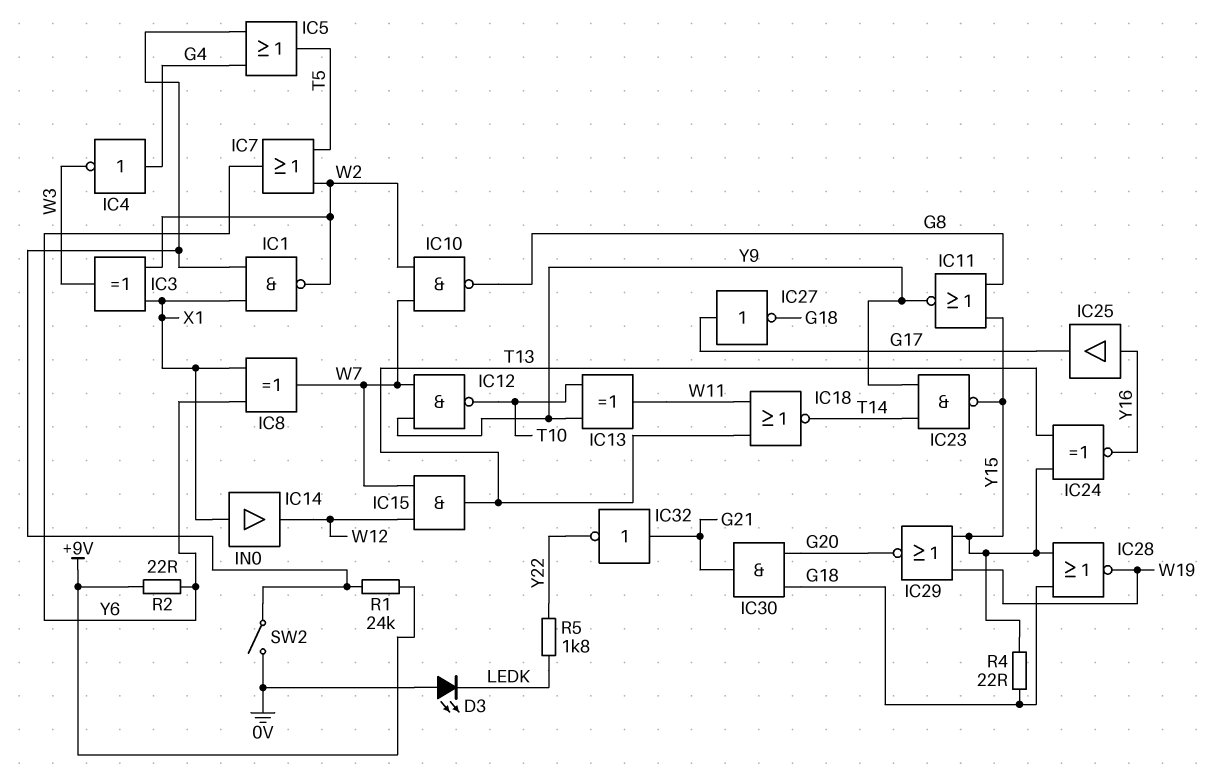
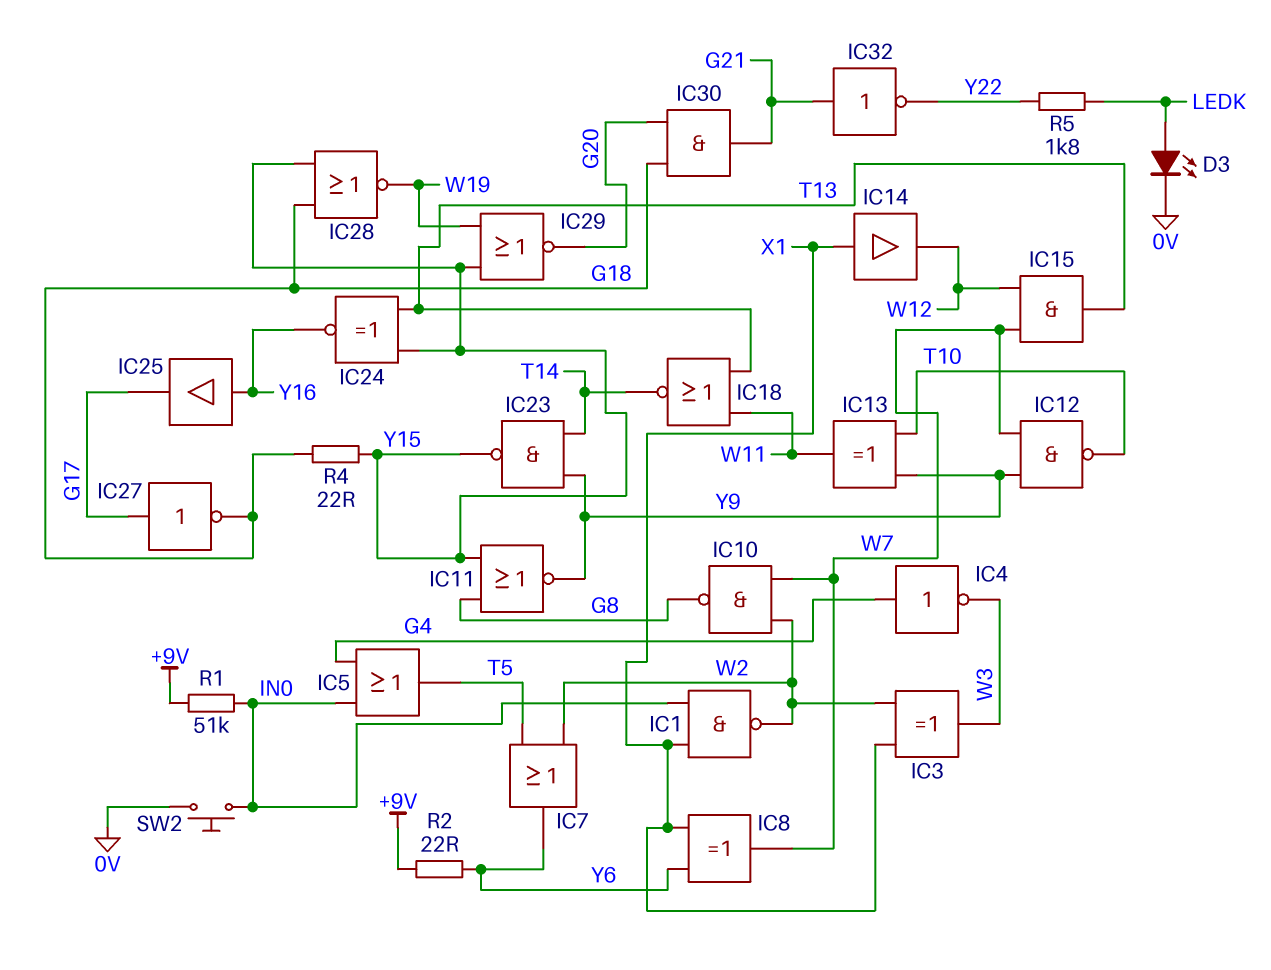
D3: LED (A 0V, K LEDK) -> LED (A LEDK, K 0V)
R1: 24k (+9V, IN0) -> 51k (+9V, IN0)
SW2: switch (0V, IN0) -> button (0V, IN0)

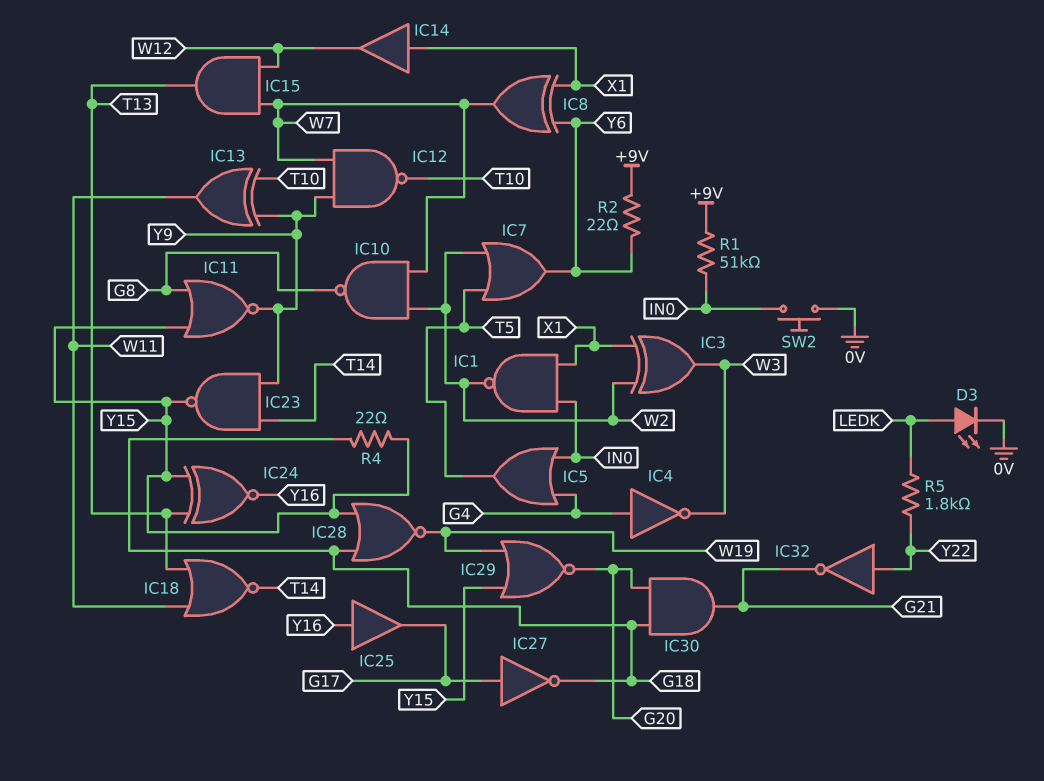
IC32: NOT (in G21, out Y22) -> NOT (in Y22, out G21)

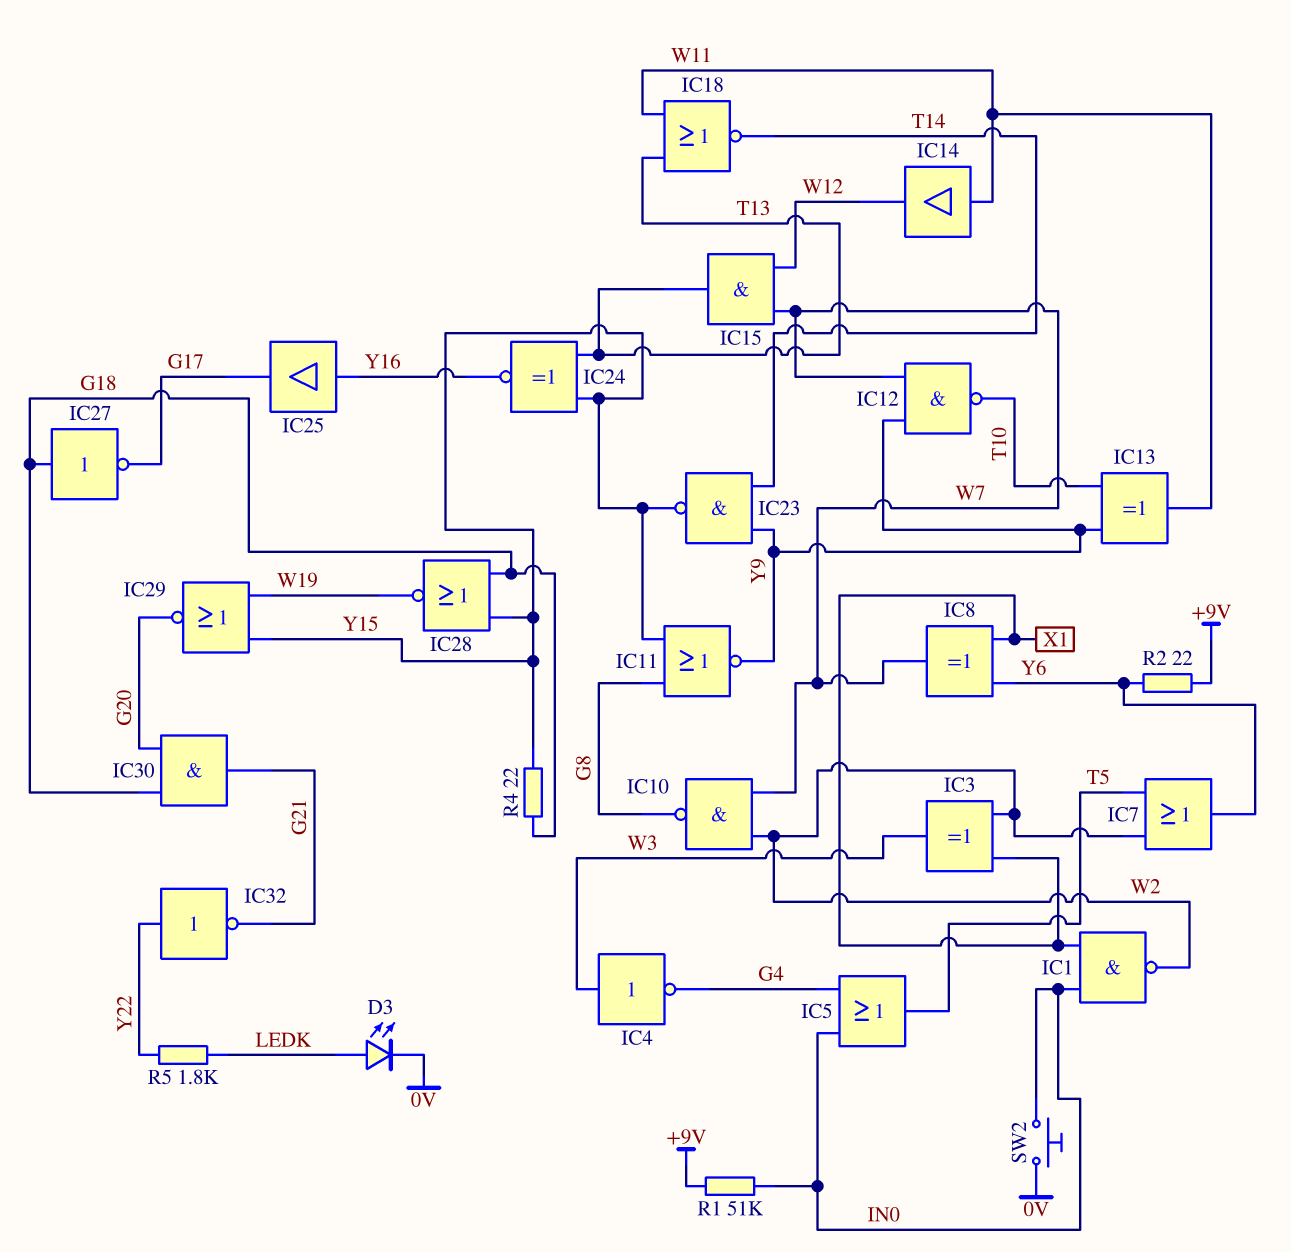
IC4: NOT (in G4, out W3) -> NOT (in W3, out G4)
IC14: buffer (in X1, out W12) -> buffer (in W11, out W12)
IC27: NOT (in G17, out G18) -> NOT (in G18, out G17)

